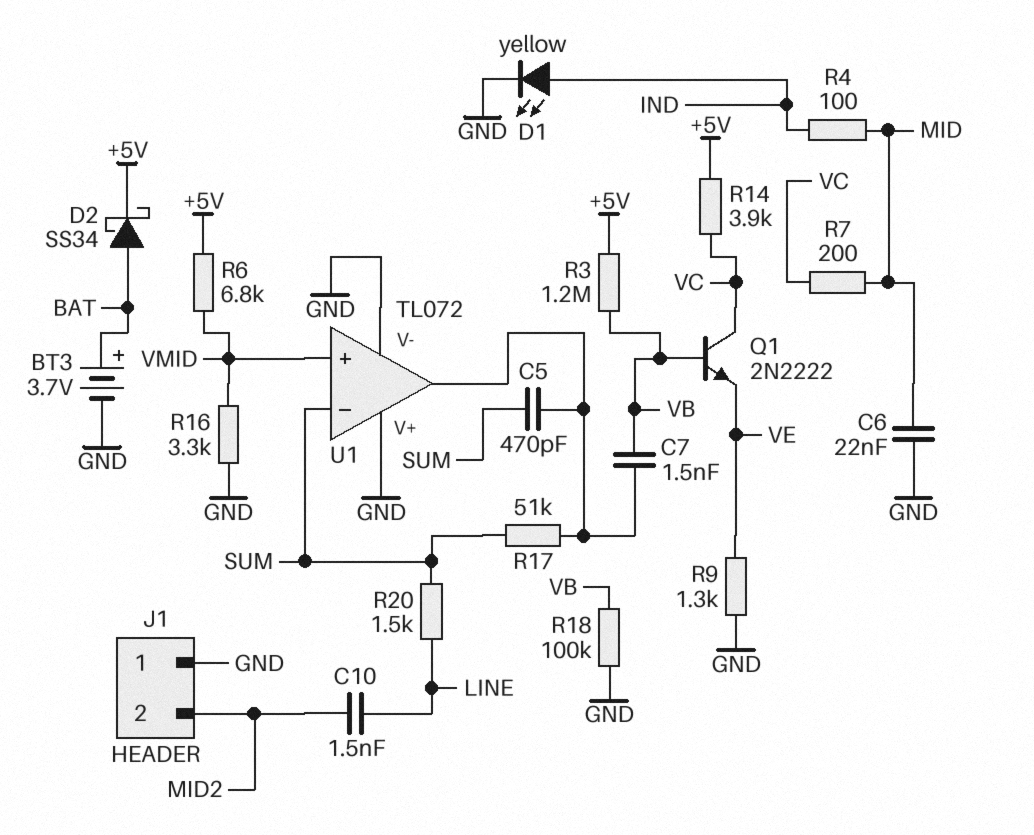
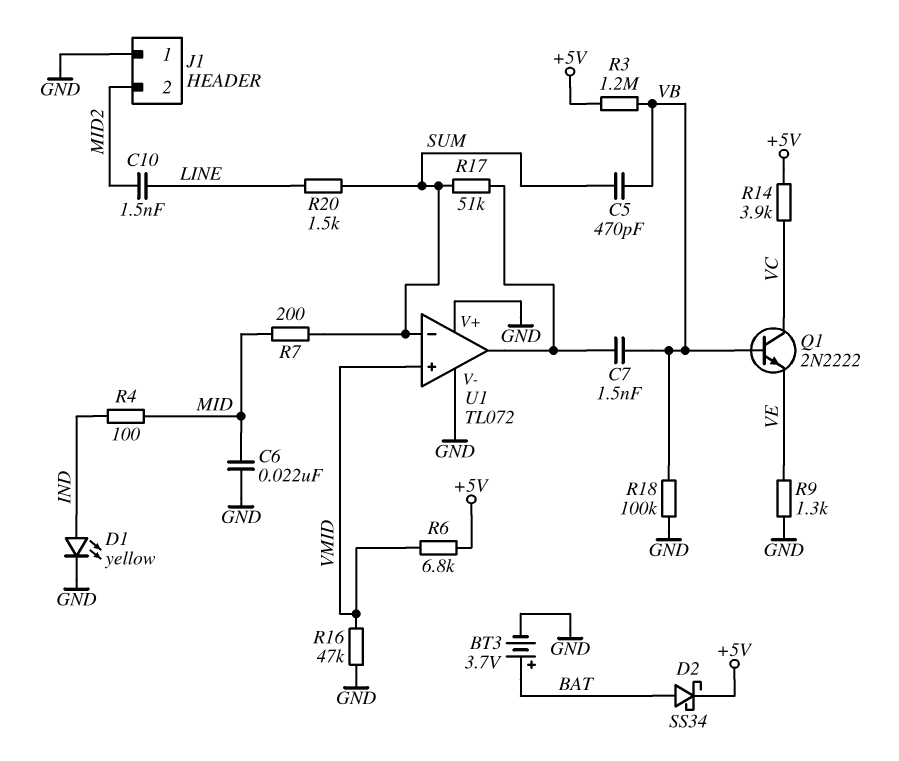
C5: 470pF (SUM, U1/out) -> 470pF (SUM, VB)
R7: 200 (MID, VC) -> 200 (MID, SUM)
R16: 3.3k (GND, VMID) -> 47k (GND, VMID)

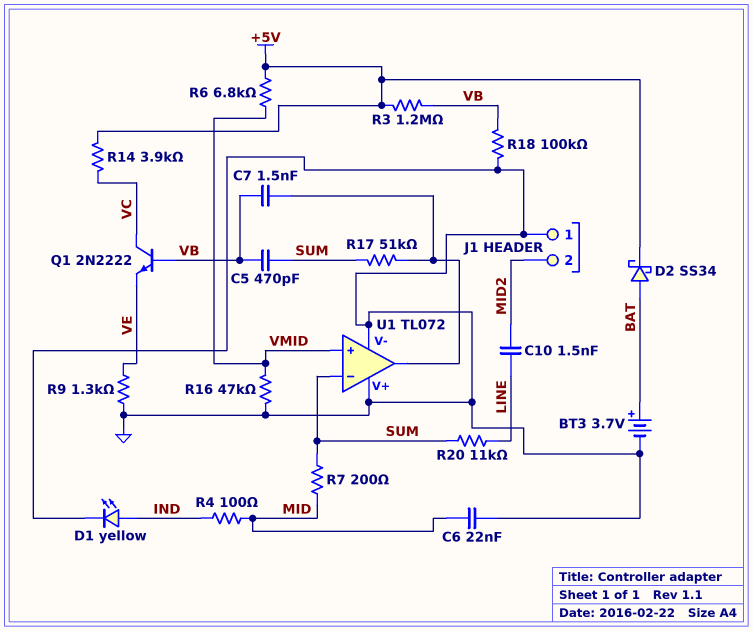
R20: 1.5k (LINE, SUM) -> 11k (LINE, SUM)

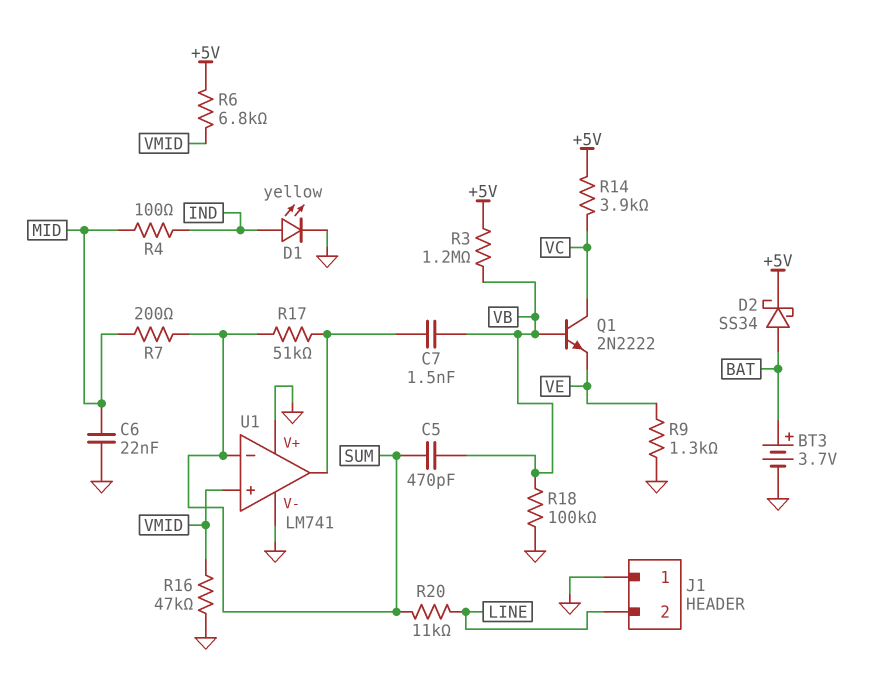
C10: 1.5nF (LINE, MID2) -> none
J1 pin 2: MID2 -> LINE
U1: TL072 -> LM741

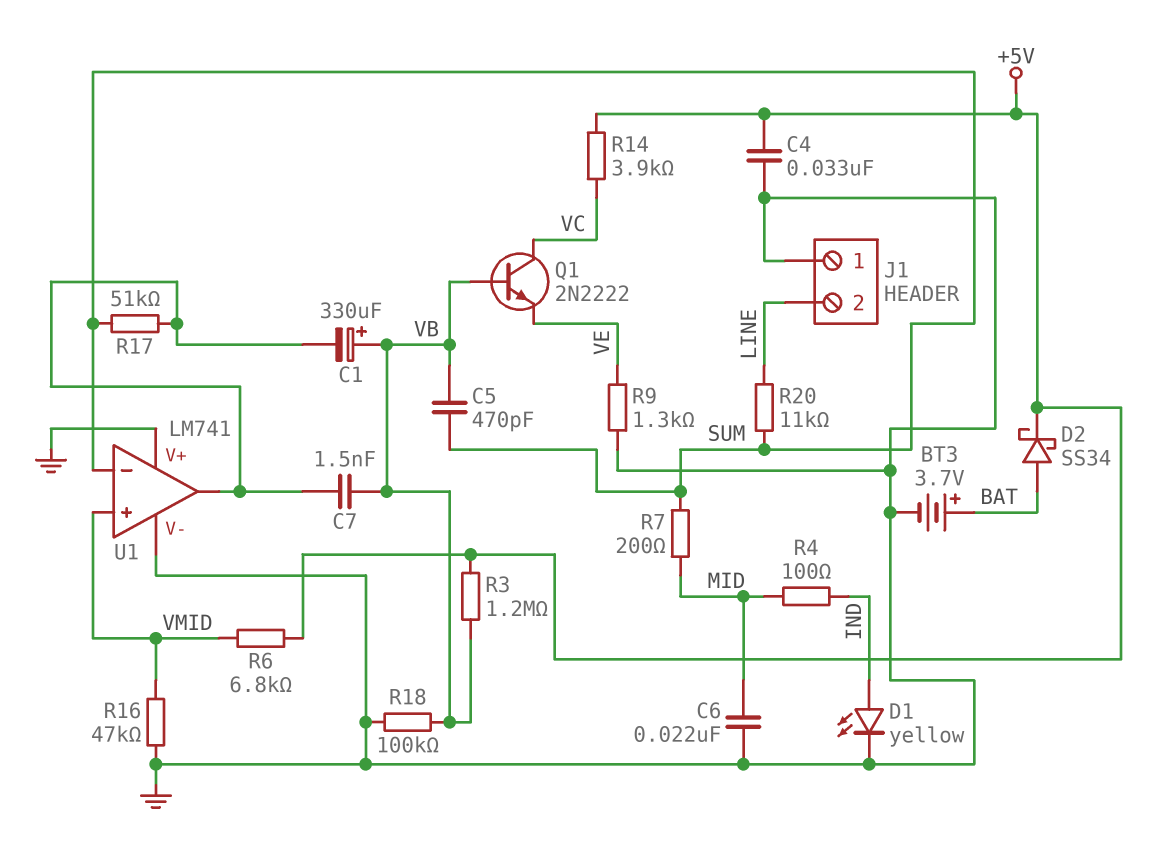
C1: none -> 330uF (plus VB, minus U1/out)
C4: none -> 33nF (+5V, GND)

